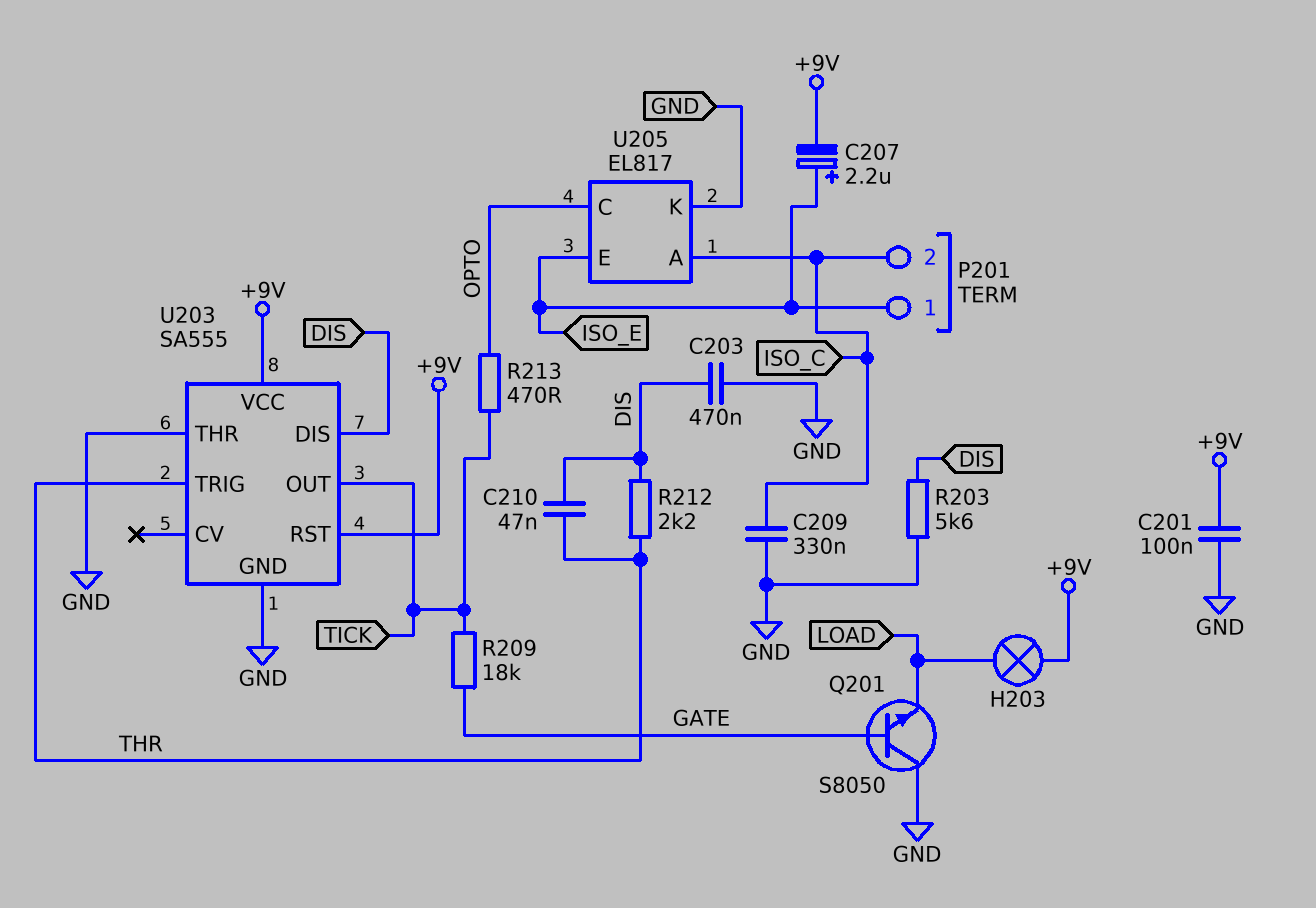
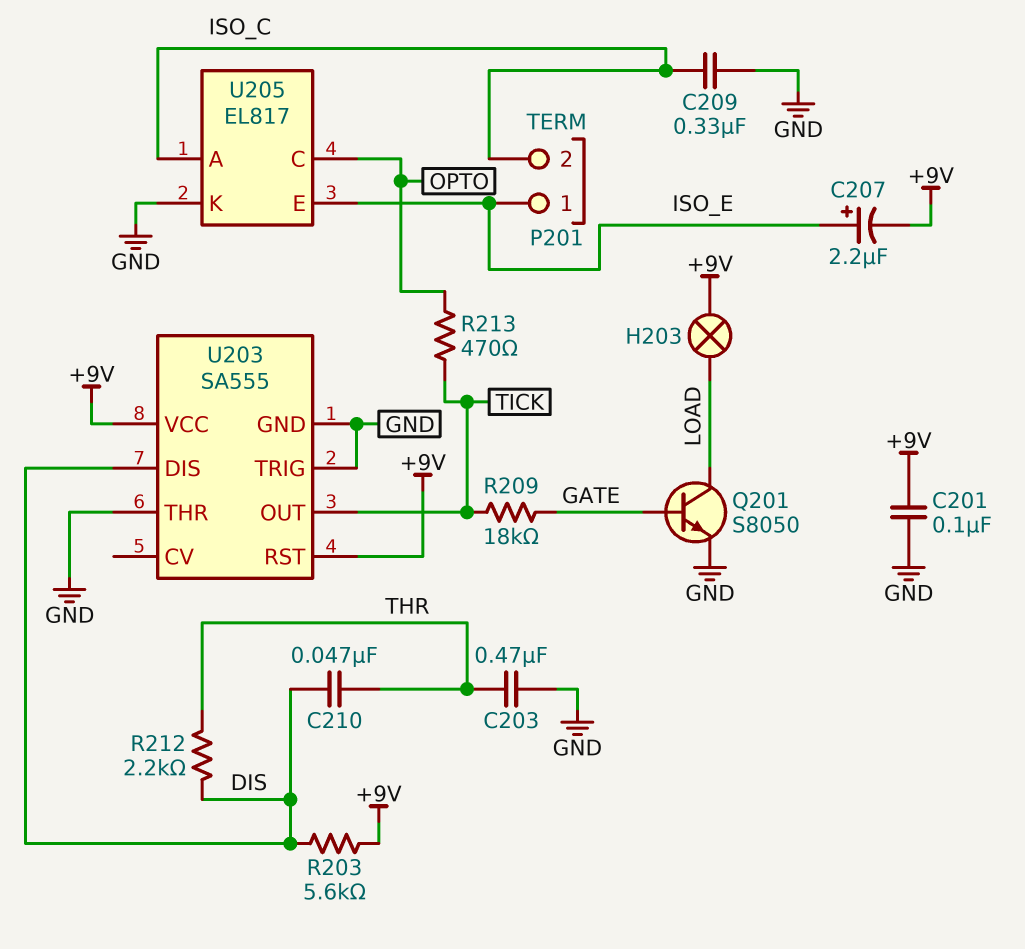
C203: 470nF (DIS, GND) -> 470nF (GND, THR)
Q201: NPN S8050 (B GATE, C GND, E LOAD) -> NPN S8050 (B GATE, C LOAD, E GND)
R203: 5.6k (DIS, GND) -> 5.6k (+9V, DIS)
U203 pin TRIG: THR -> GND

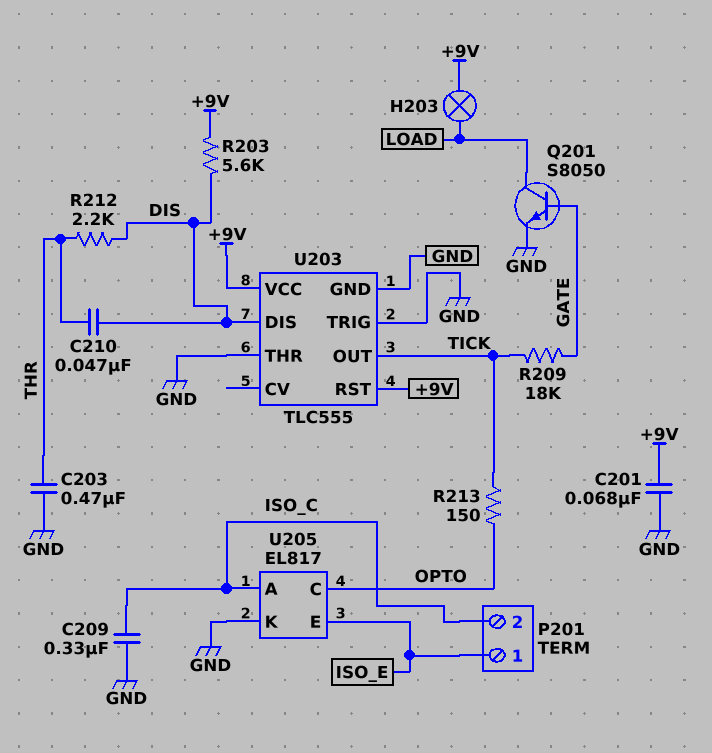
C201: 100nF (+9V, GND) -> 68nF (+9V, GND)
C207: 2.2uF (plus ISO_E, minus +9V) -> none
R213: 470 (OPTO, TICK) -> 150 (OPTO, TICK)
U203: SA555 -> TLC555

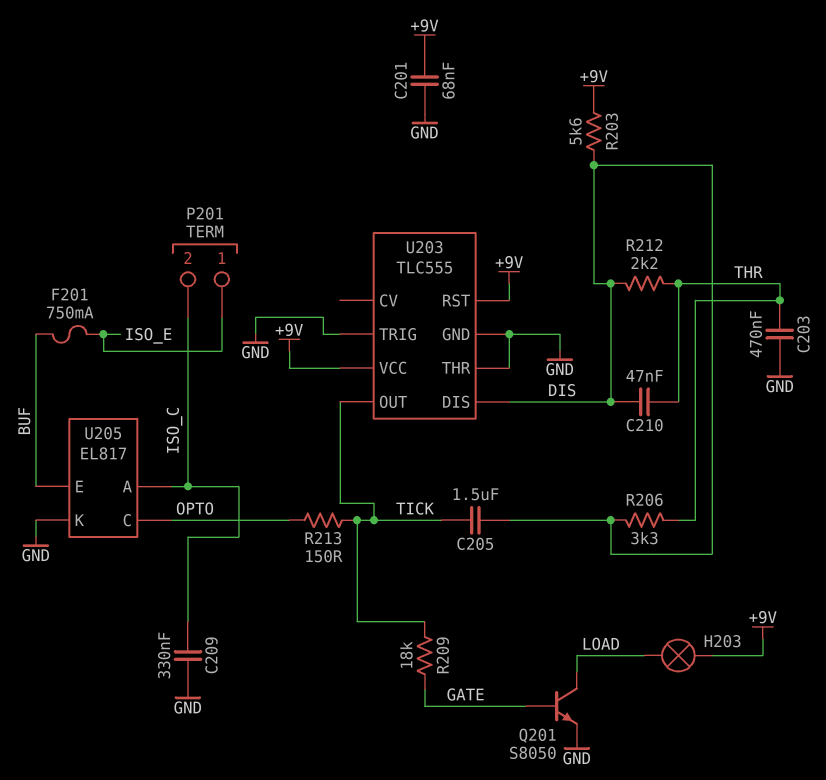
C205: none -> 1.5uF (DIS, TICK)
F201: none -> 750mA (BUF, ISO_E)
R206: none -> 3.3k (DIS, THR)
U205 pin E: ISO_E -> BUF

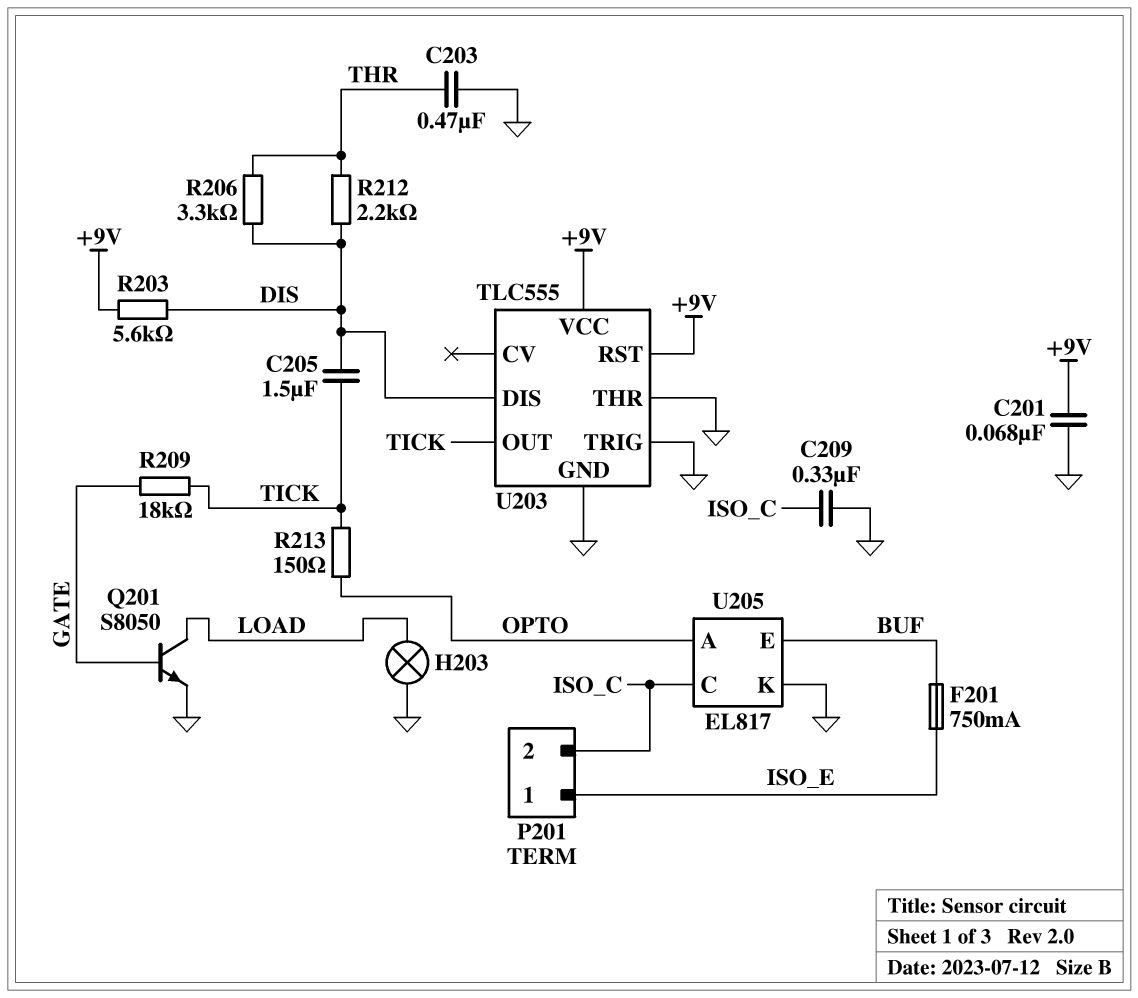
C210: 47nF (DIS, THR) -> none
H203: lamp (+9V, LOAD) -> lamp (GND, LOAD)
U205 pin A: ISO_C -> OPTO
U205 pin C: OPTO -> ISO_C

